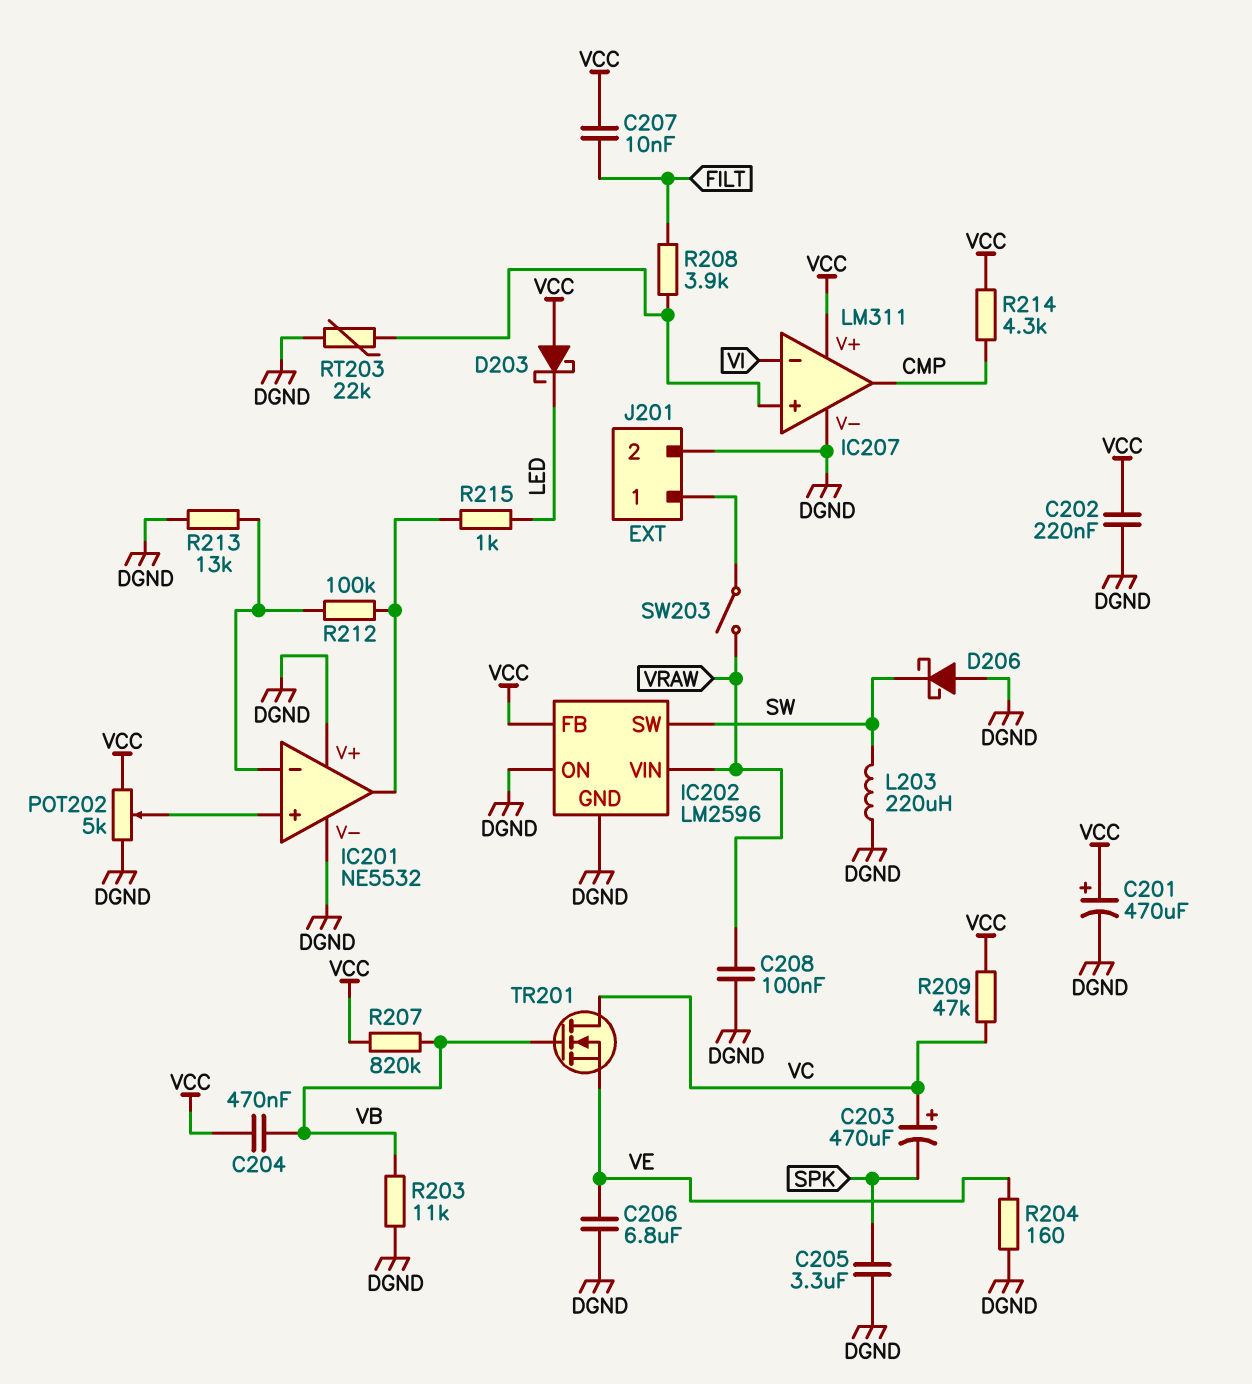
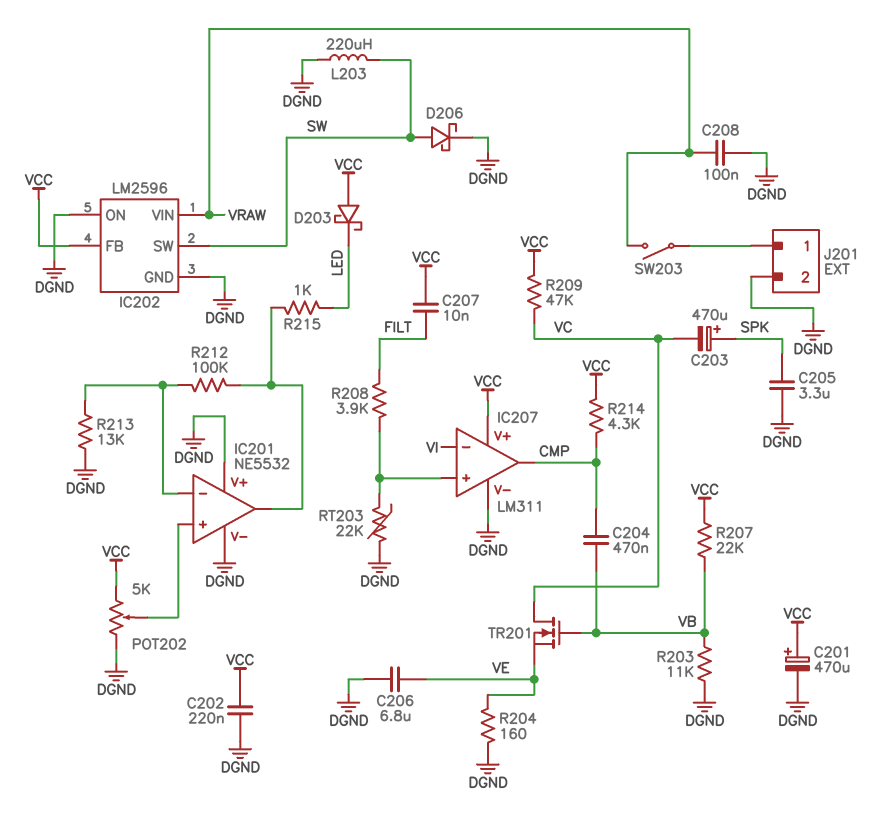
C203: 470uF (plus VC, minus SPK) -> 470uF (plus SPK, minus VC)
C204: 470nF (VB, VCC) -> 470nF (CMP, VB)
D206: schottky (A DGND, K SW) -> schottky (A SW, K DGND)
R207: 820k (VB, VCC) -> 22k (VB, VCC)

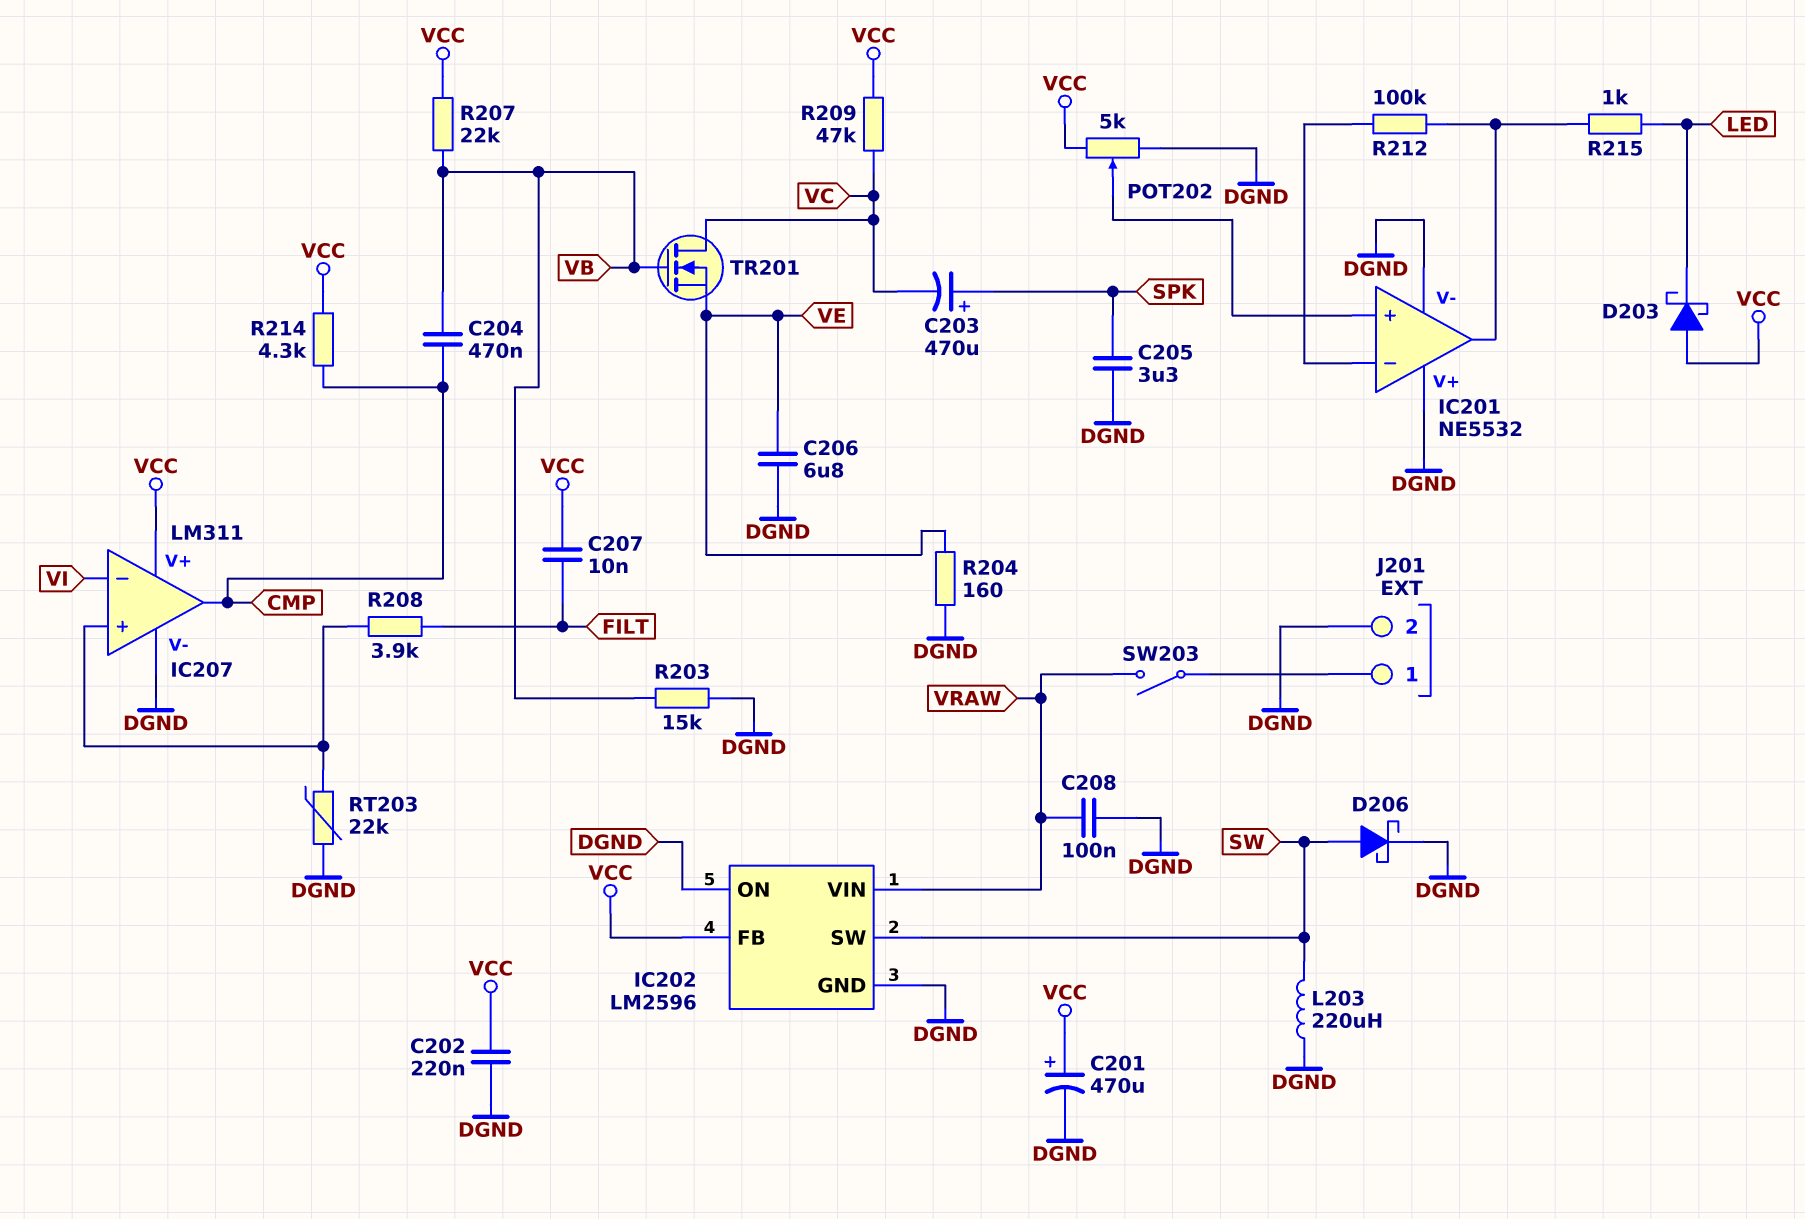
R203: 11k (DGND, VB) -> 15k (DGND, VB)
R213: 13k (DGND, IC201/in-) -> none

